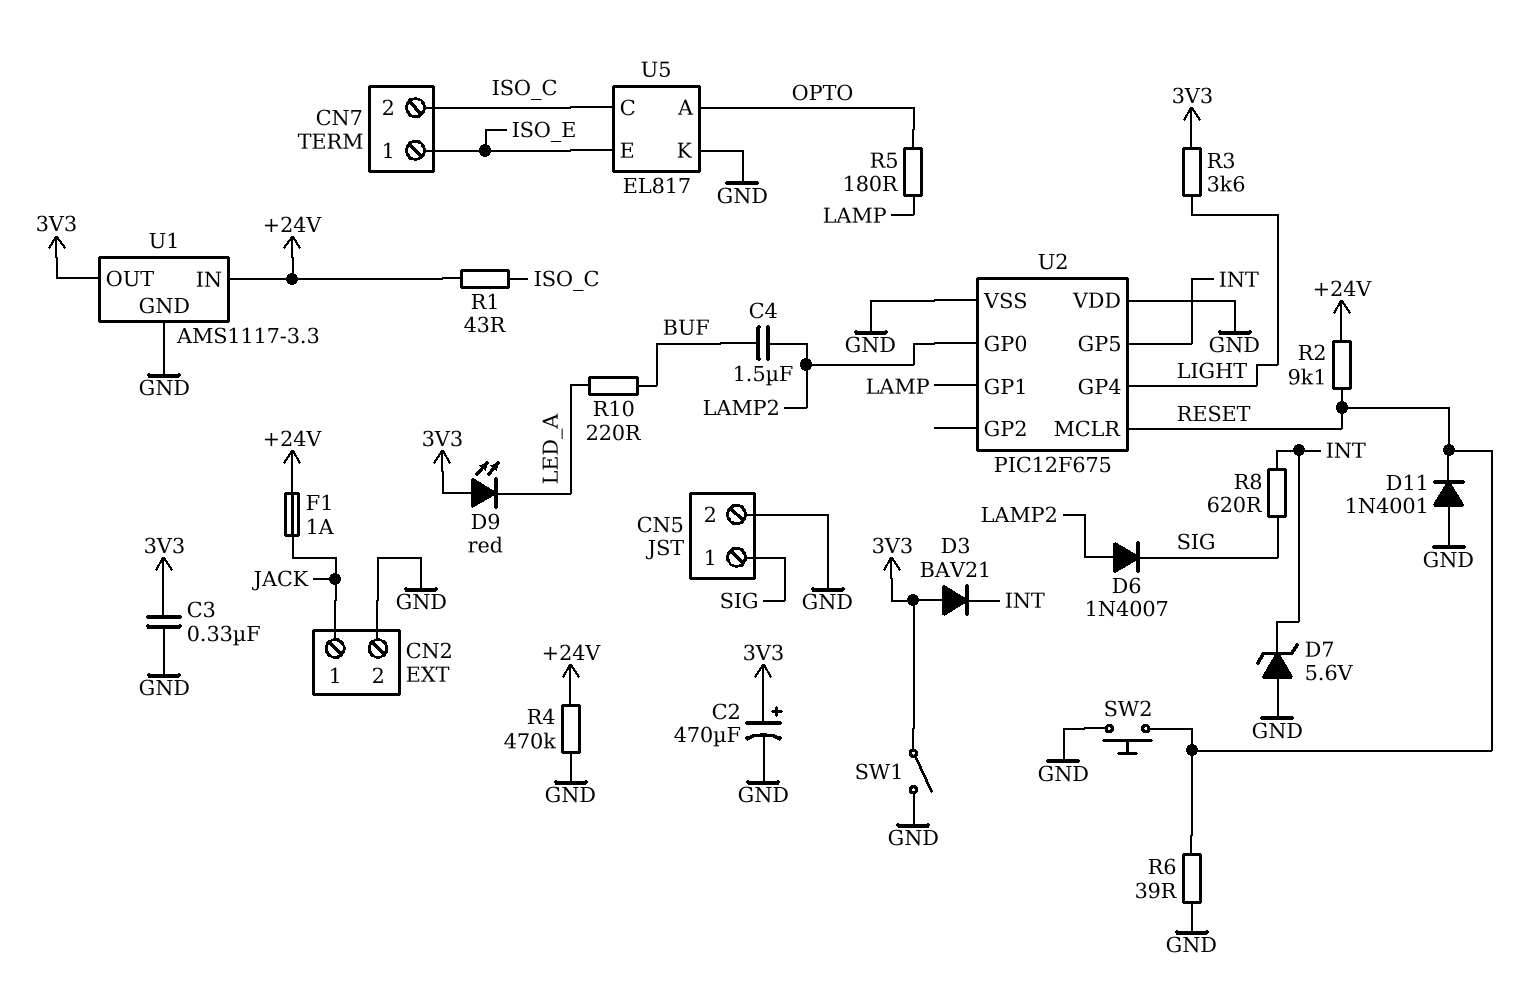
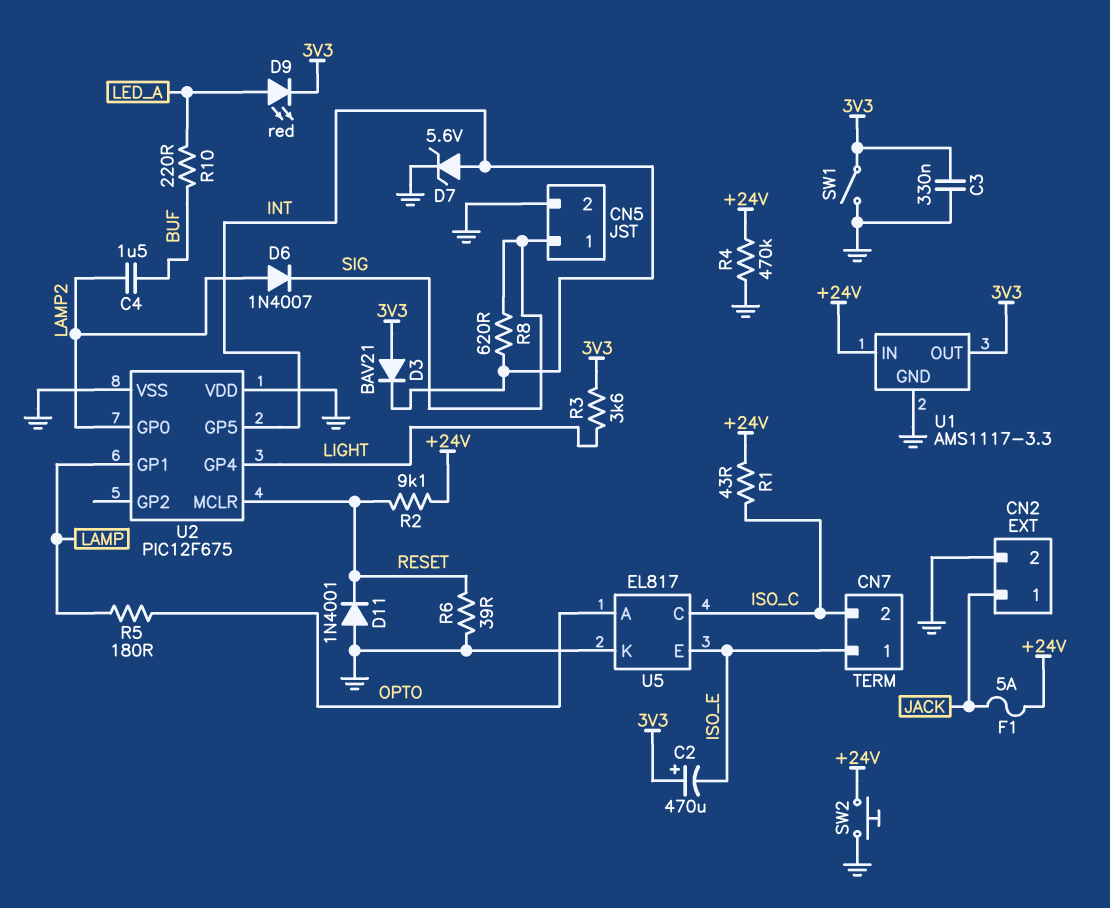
C2: 470uF (plus 3V3, minus GND) -> 470uF (plus 3V3, minus ISO_E)
D7: zener 5.6V (A GND, K INT) -> zener 5.6V (A INT, K GND)
D9: LED red (A 3V3, K LED_A) -> LED red (A LED_A, K 3V3)
F1: 1A (+24V, JACK) -> 5A (+24V, JACK)
SW2: button (GND, RESET) -> button (+24V, GND)

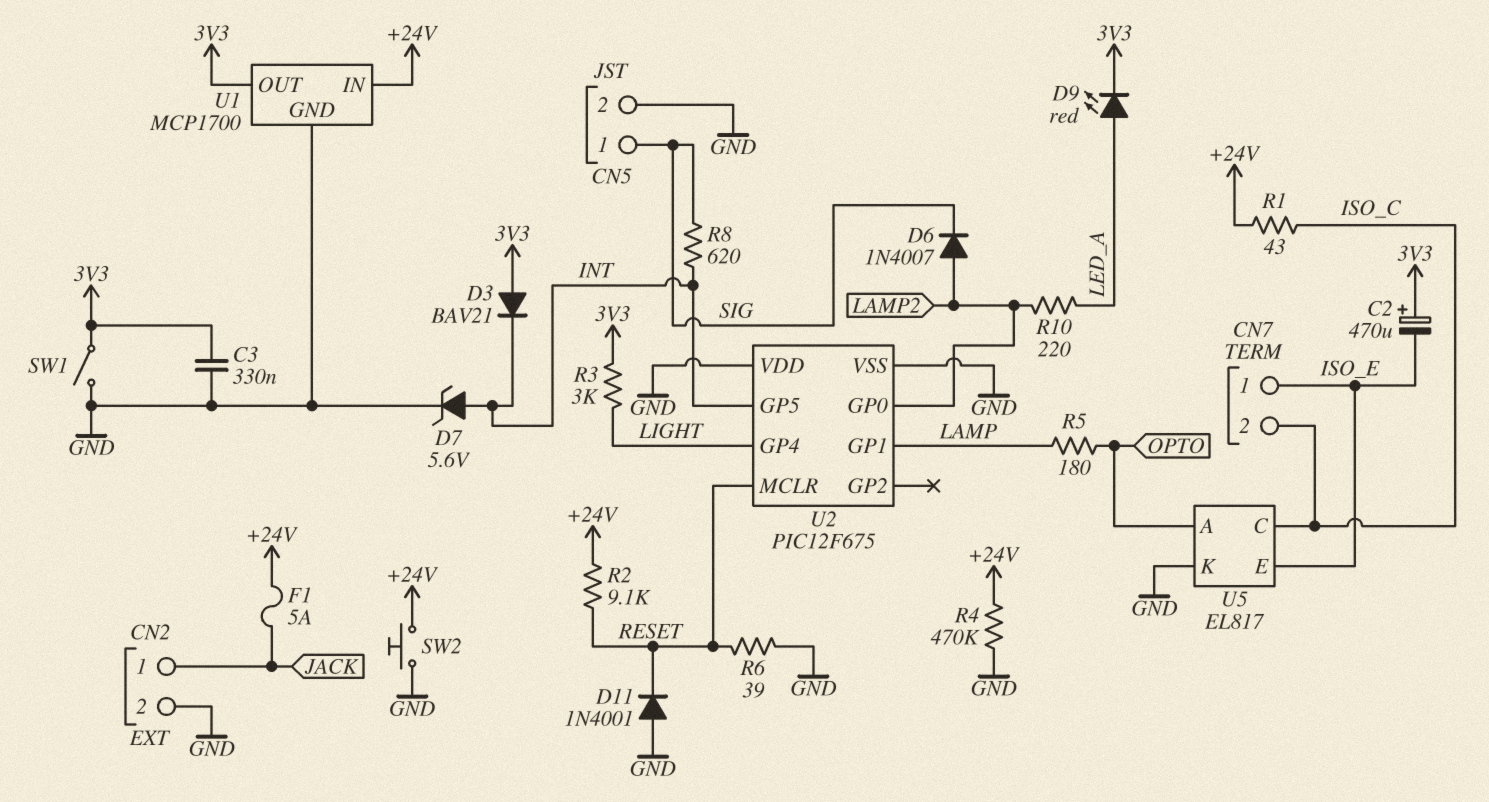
C4: 1.5uF (BUF, LAMP2) -> none
R3: 3.6k (3V3, LIGHT) -> 3k (3V3, LIGHT)
R10: 220 (BUF, LED_A) -> 220 (LAMP2, LED_A)
U1: AMS1117-3.3 -> MCP1700

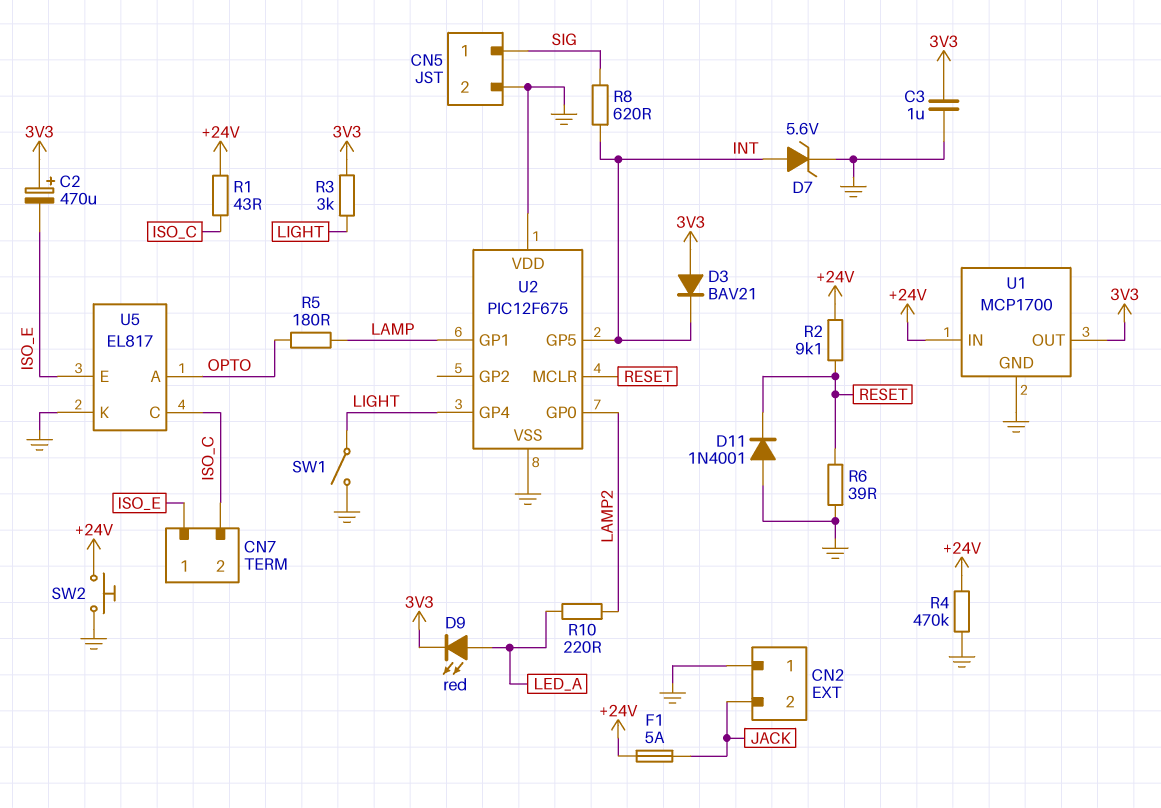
C3: 330nF (3V3, GND) -> 1uF (3V3, GND)
CN2 pin 1: JACK -> GND
CN2 pin 2: GND -> JACK
D6: diode 1N4007 (A LAMP2, K SIG) -> none
SW1: switch (3V3, GND) -> switch (GND, LIGHT)

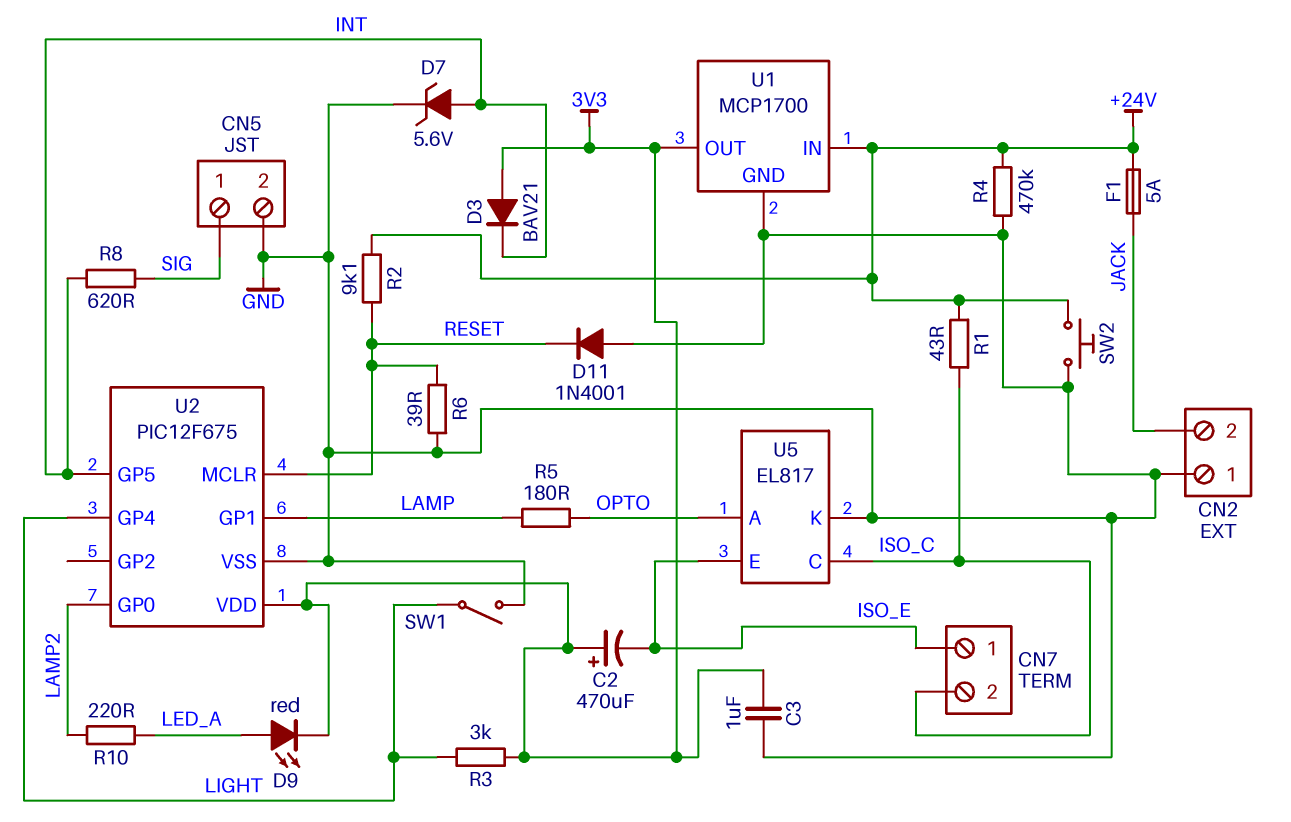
U2 pin VDD: GND -> 3V3

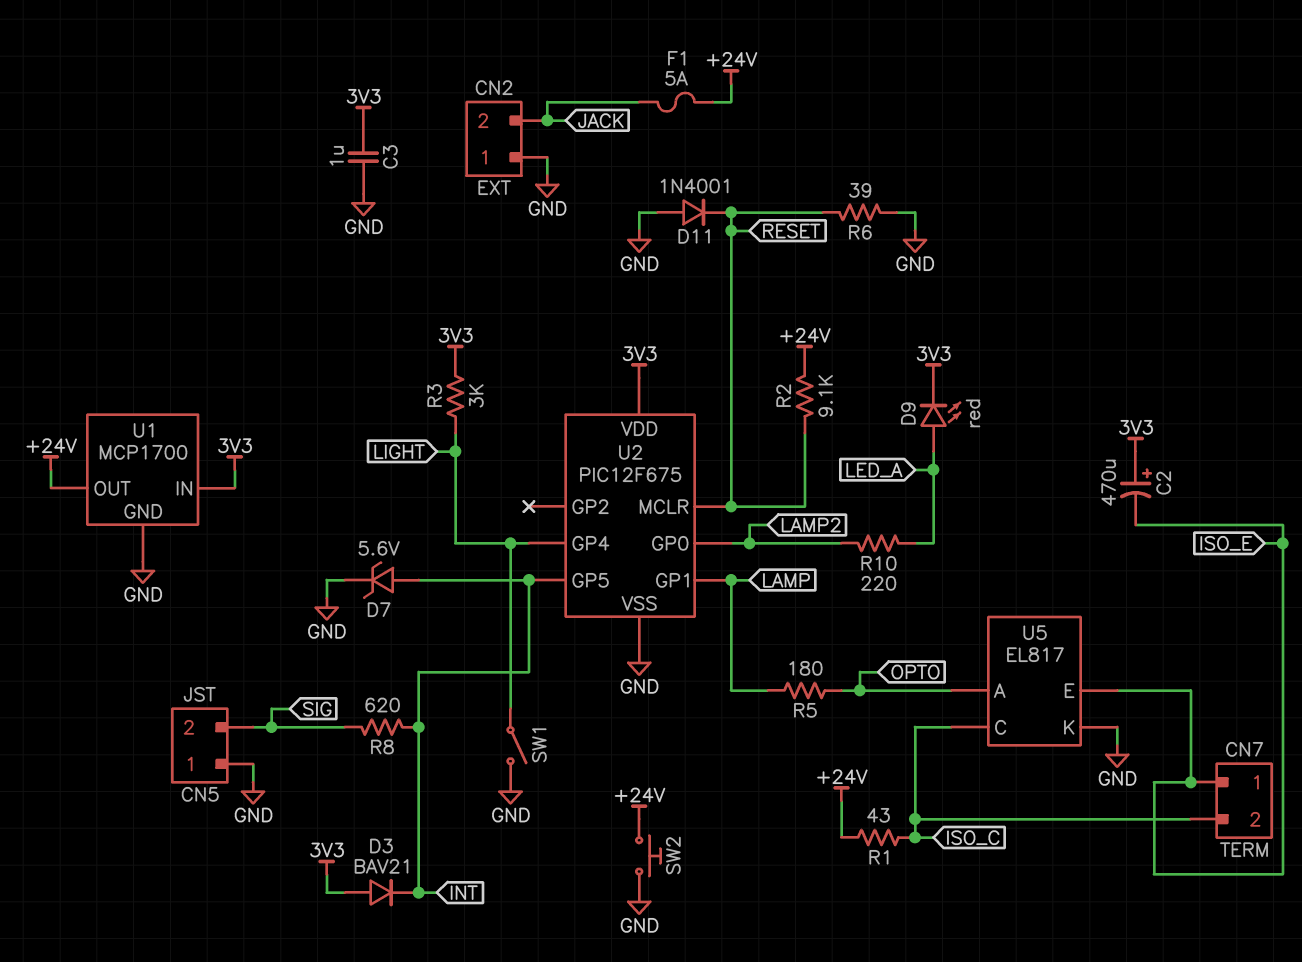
CN5 pin 1: SIG -> GND
CN5 pin 2: GND -> SIG
R4: 470k (+24V, GND) -> none
U1 pin IN: +24V -> 3V3
U1 pin OUT: 3V3 -> +24V

